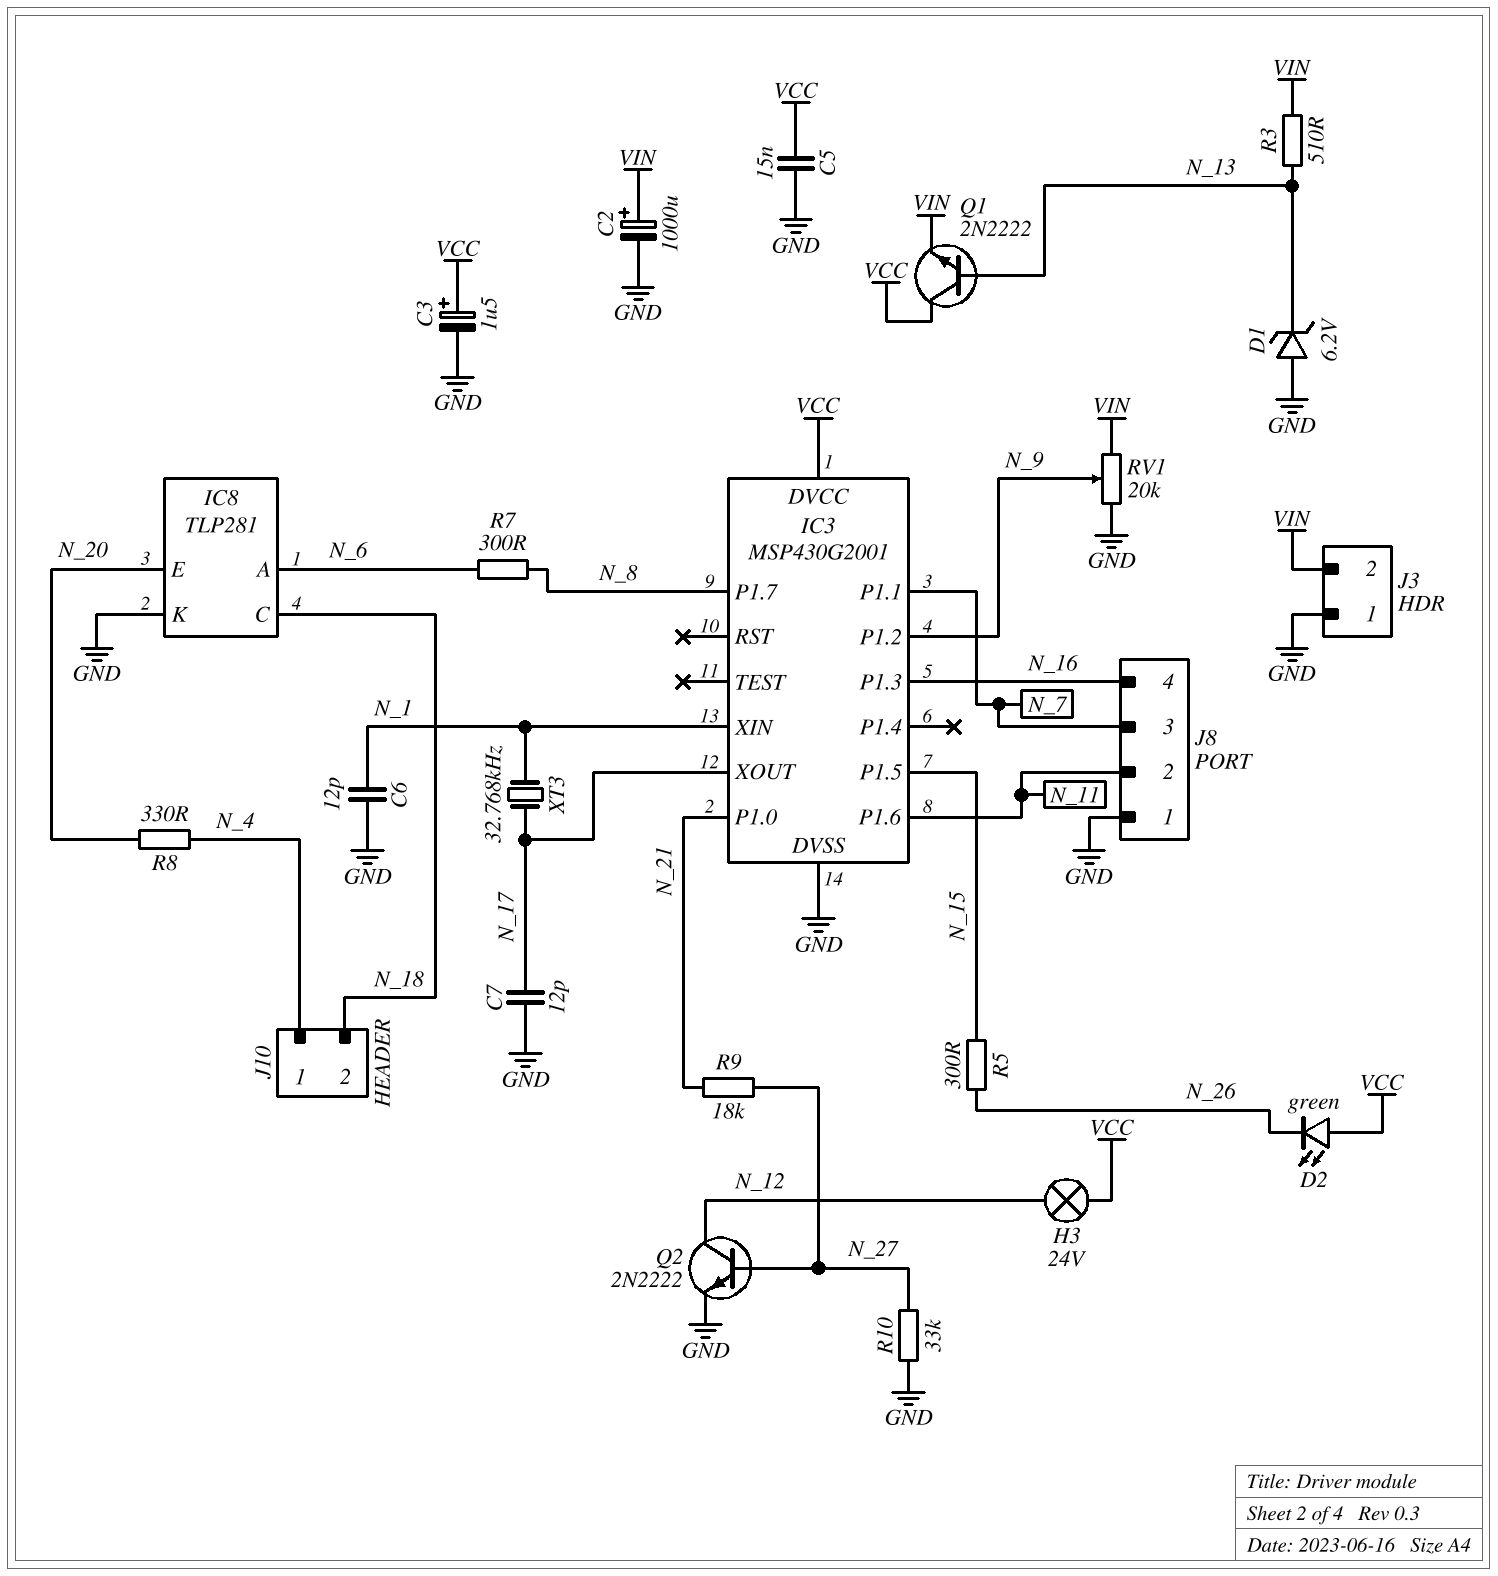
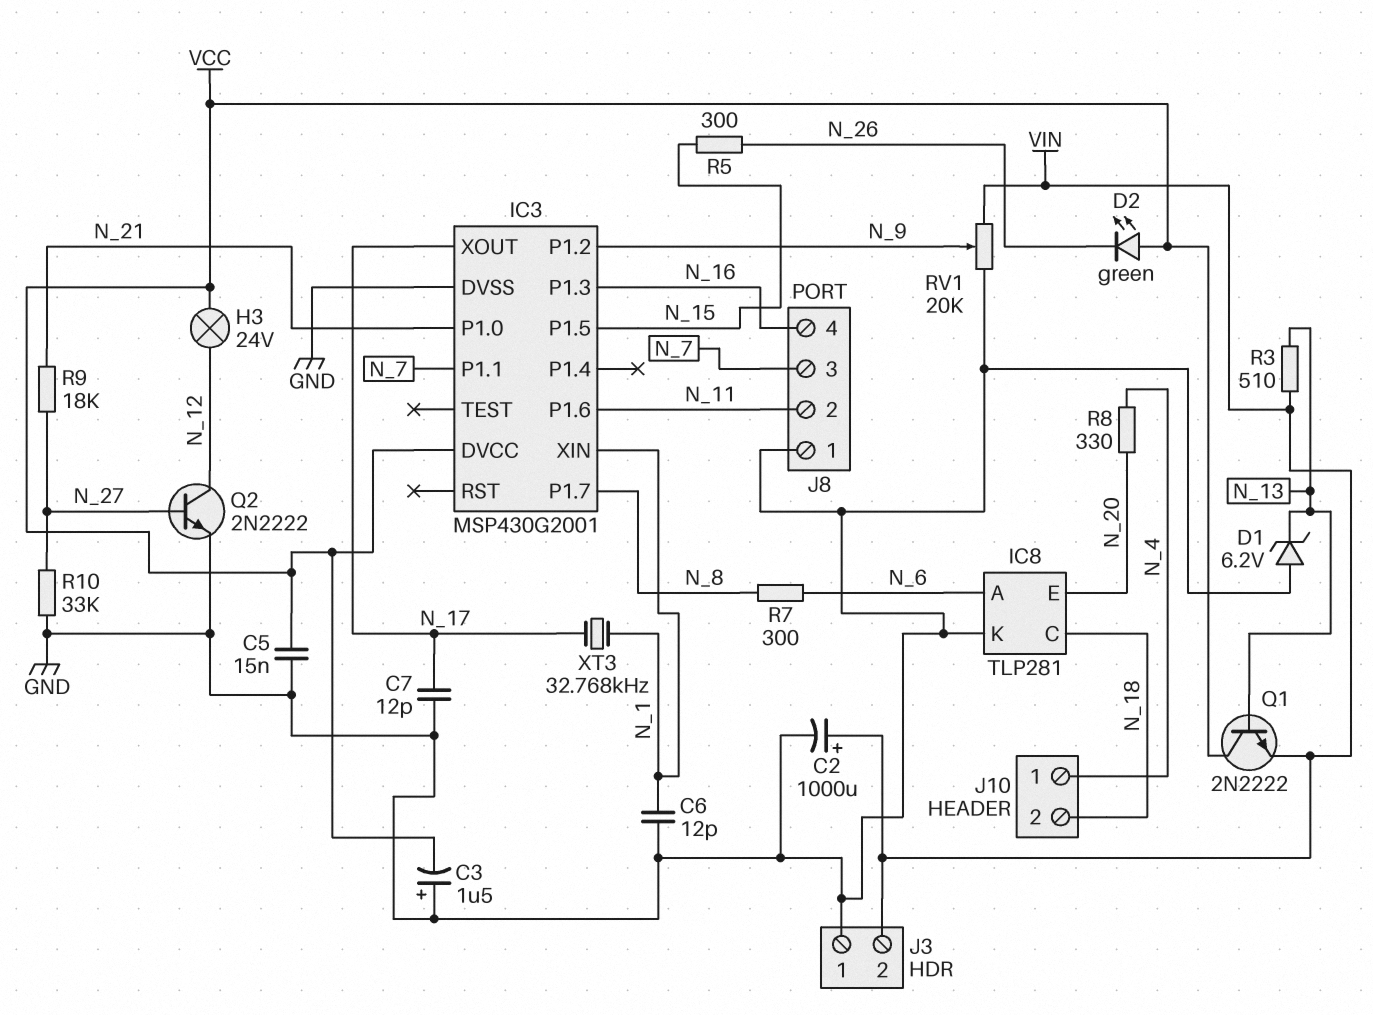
C3: 1.5uF (plus VCC, minus GND) -> 1.5uF (plus GND, minus VCC)

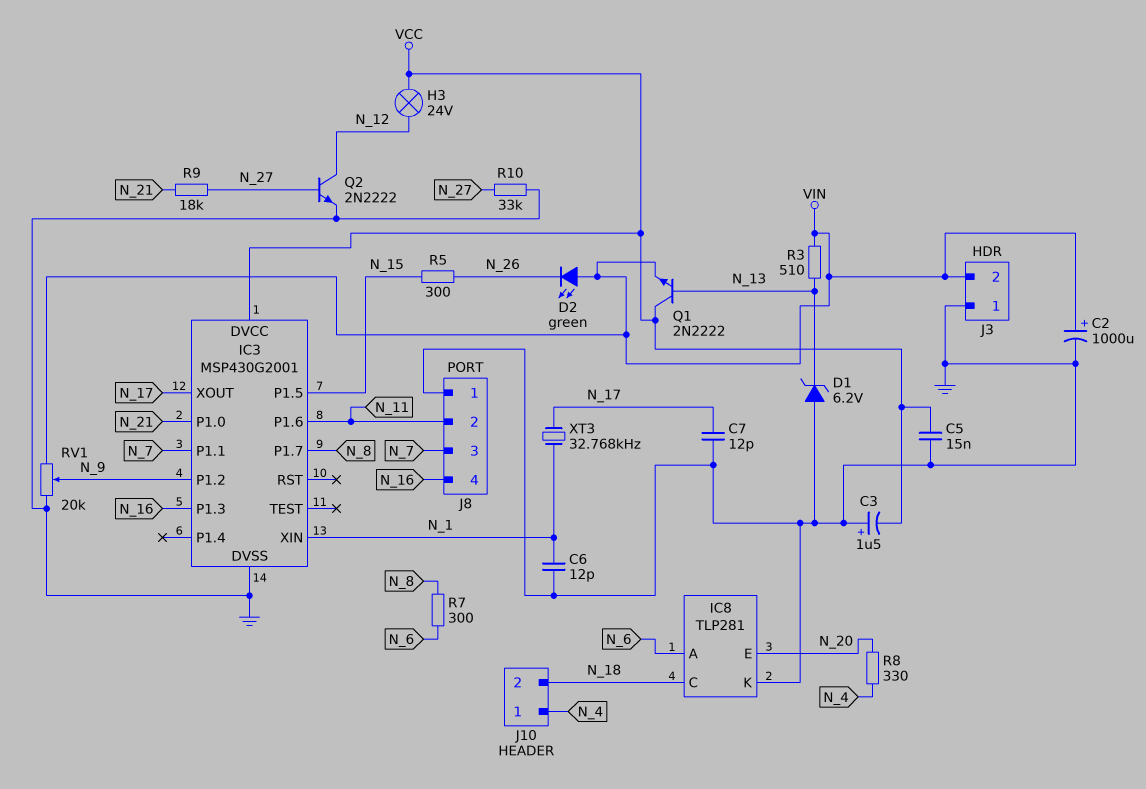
D2: LED green (A VCC, K N_26) -> LED green (A VIN, K N_26)

